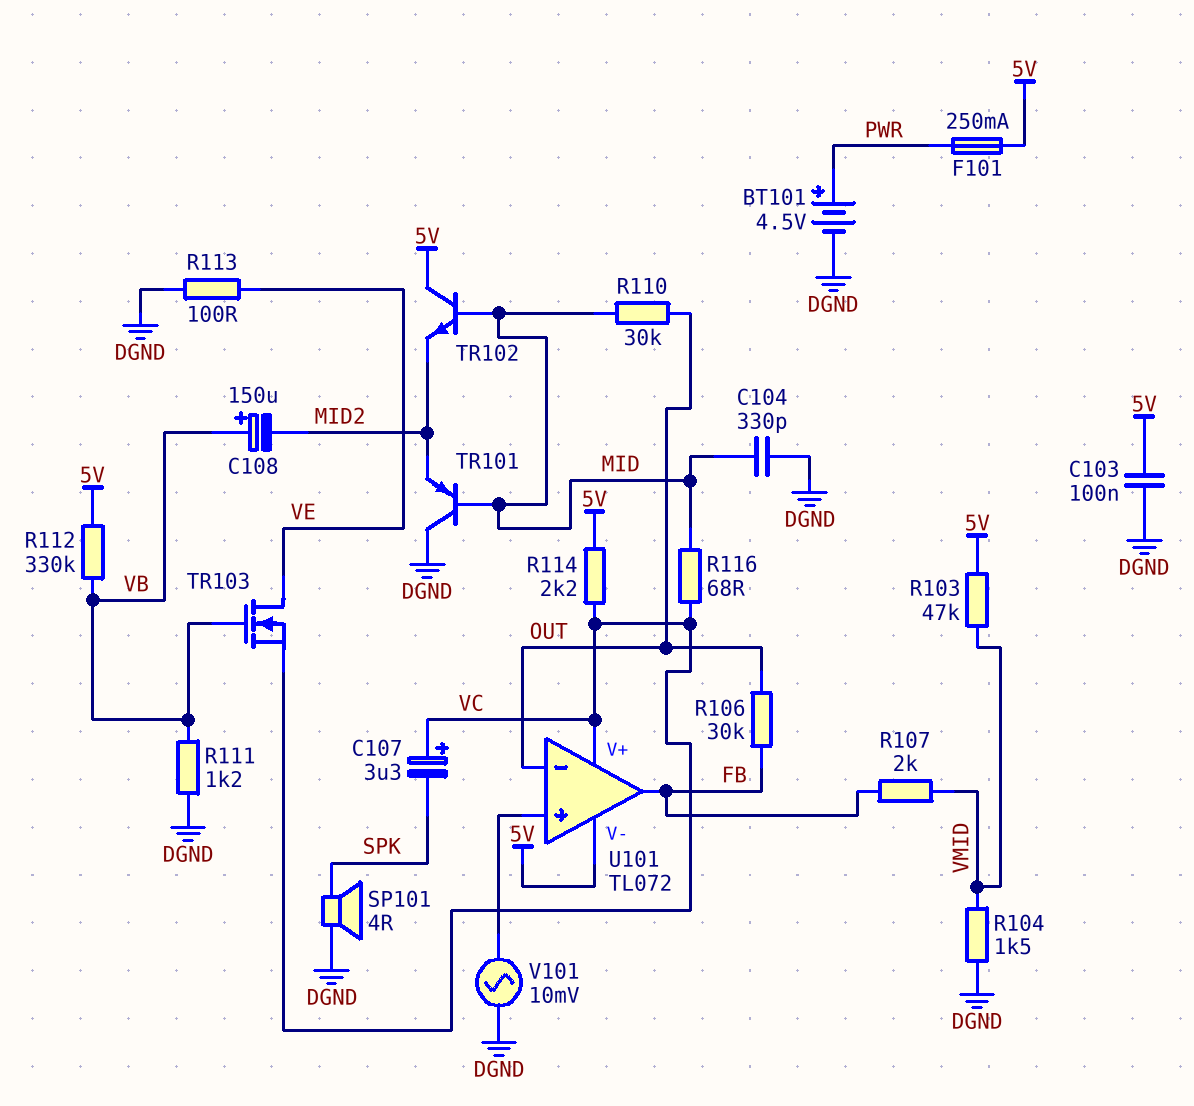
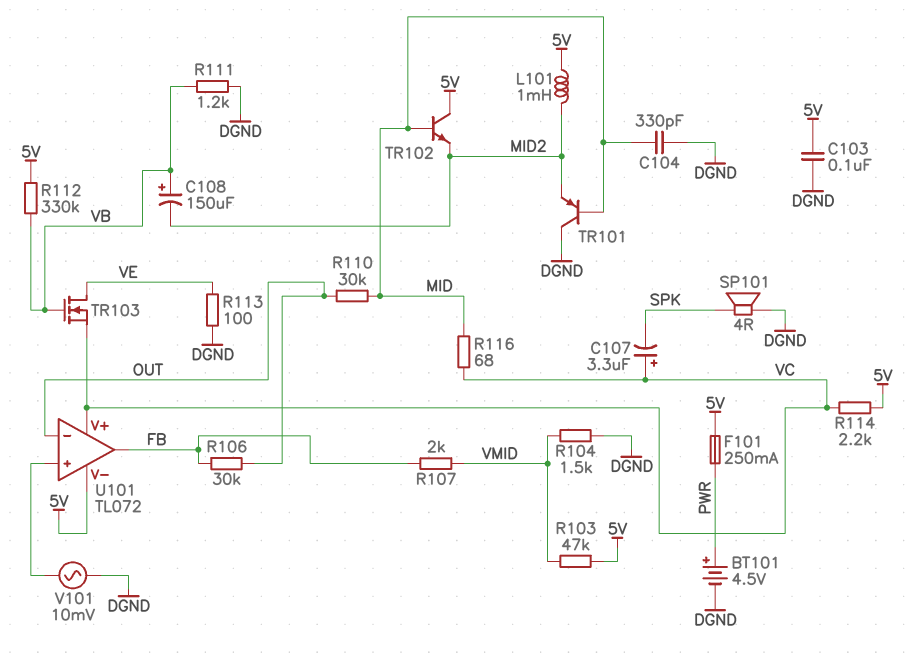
L101: none -> 1mH (5V, MID2)

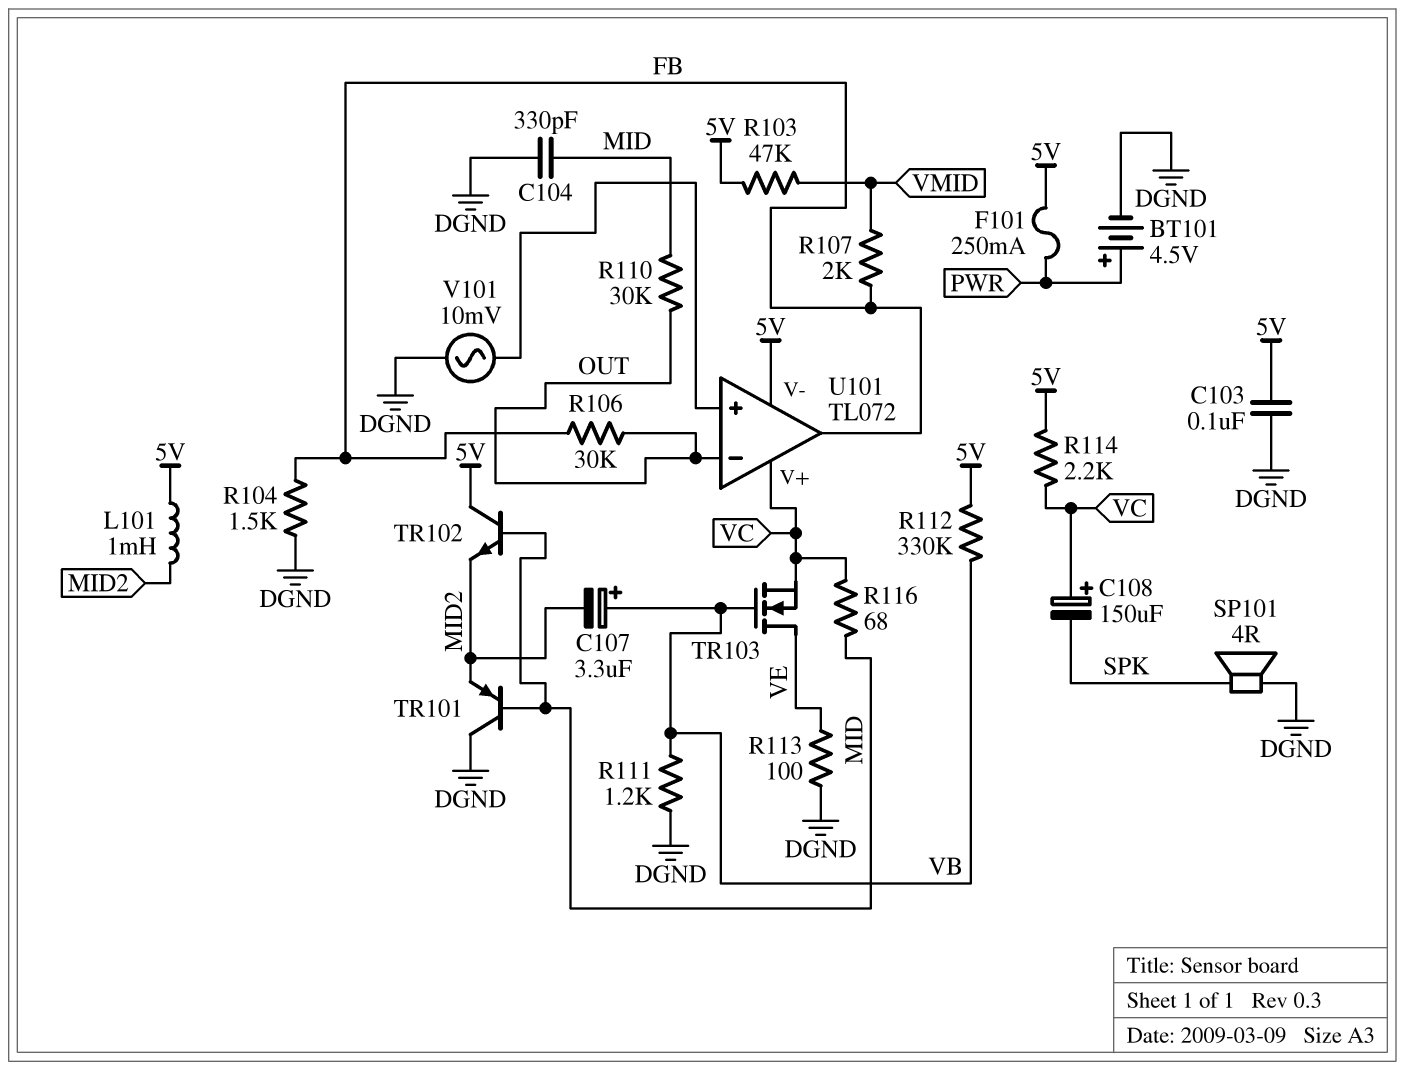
C107: 3.3uF (plus VC, minus SPK) -> 3.3uF (plus VB, minus MID2)
C108: 150uF (plus VB, minus MID2) -> 150uF (plus VC, minus SPK)
R104: 1.5k (DGND, VMID) -> 1.5k (DGND, FB)

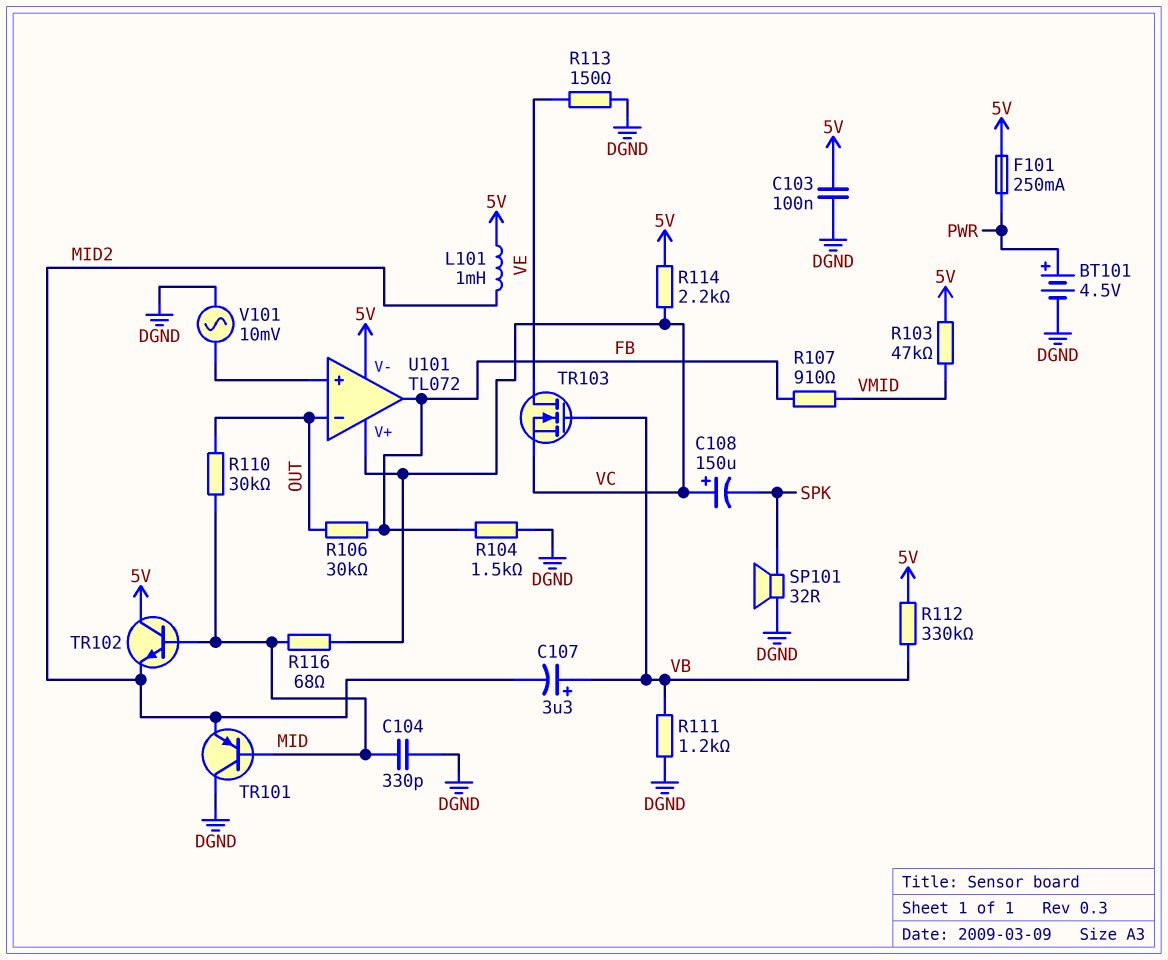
R107: 2k (FB, VMID) -> 910 (FB, VMID)
R113: 100 (DGND, VE) -> 150 (DGND, VE)
SP101: speaker 4R (DGND, SPK) -> speaker 32R (DGND, SPK)

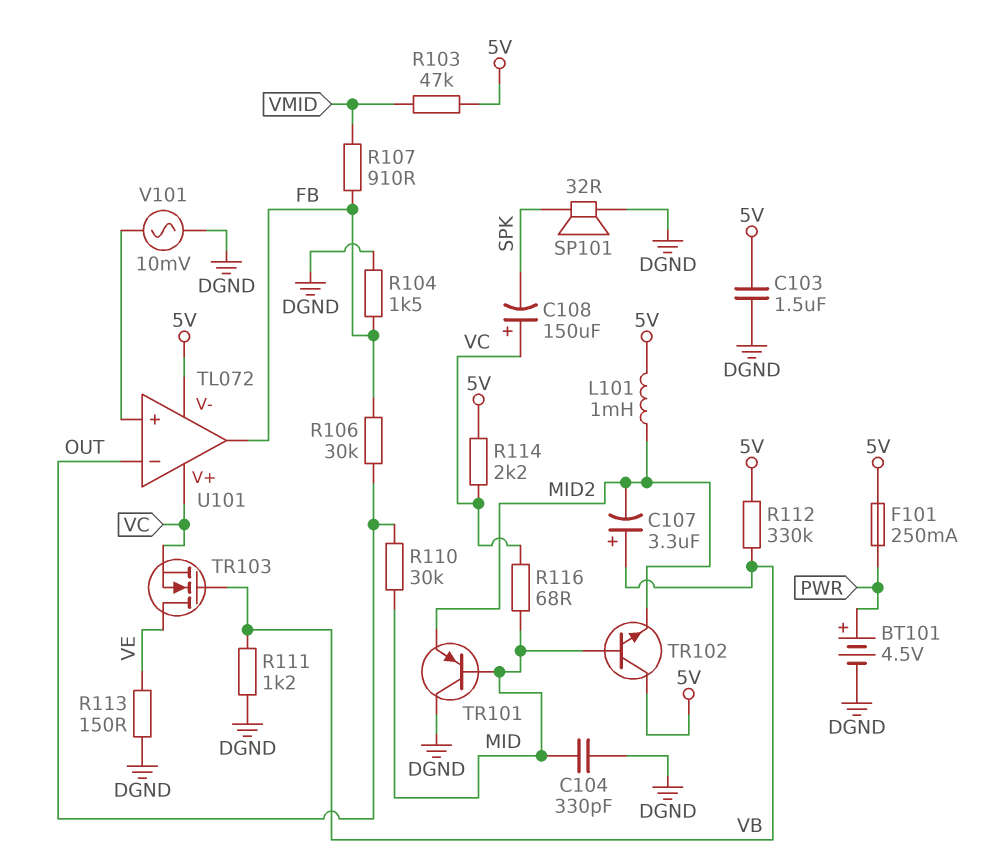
C103: 100nF (5V, DGND) -> 1.5uF (5V, DGND)

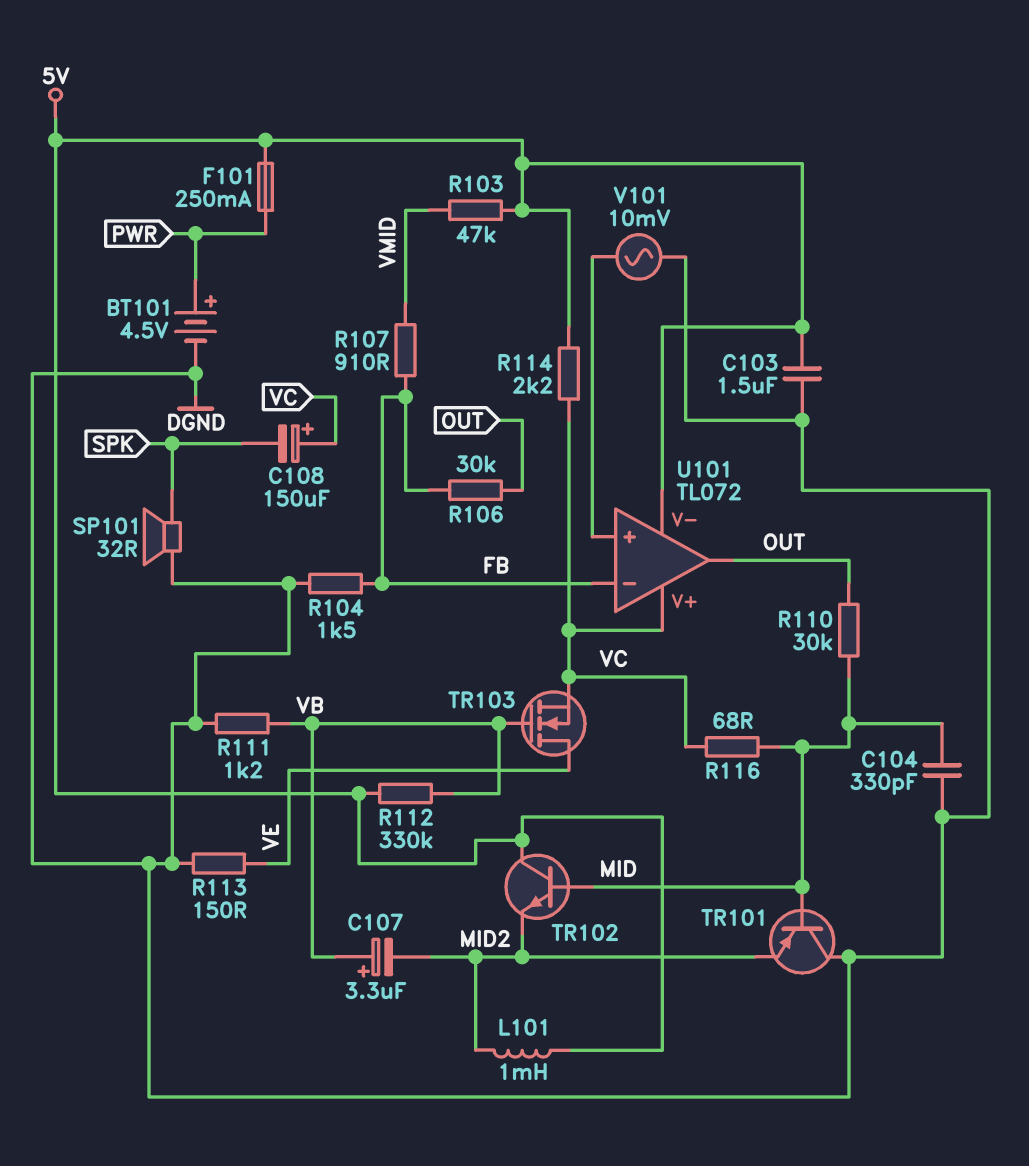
U101 pin in-: OUT -> FB
U101 pin out: FB -> OUT

